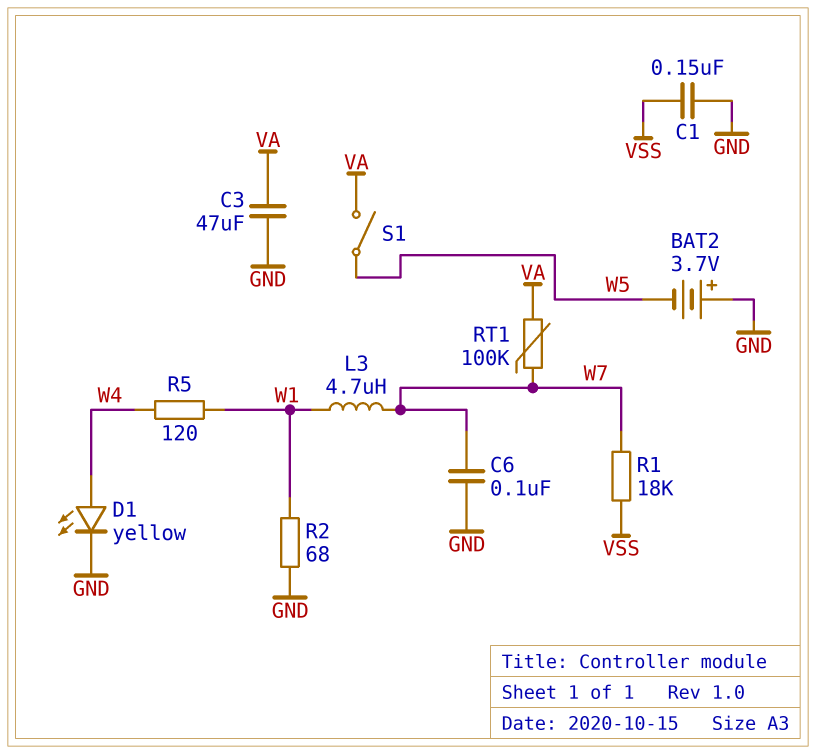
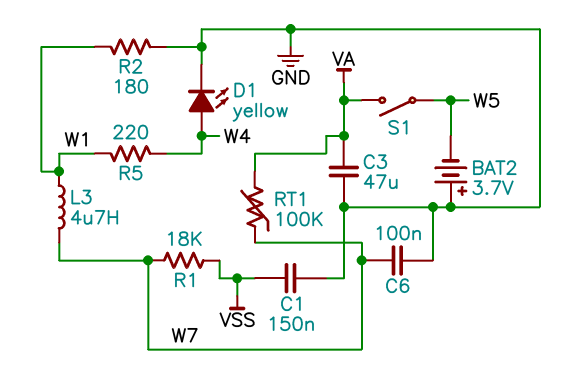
R2: 68 (GND, W1) -> 180 (GND, W1)
R5: 120 (W1, W4) -> 220 (W1, W4)

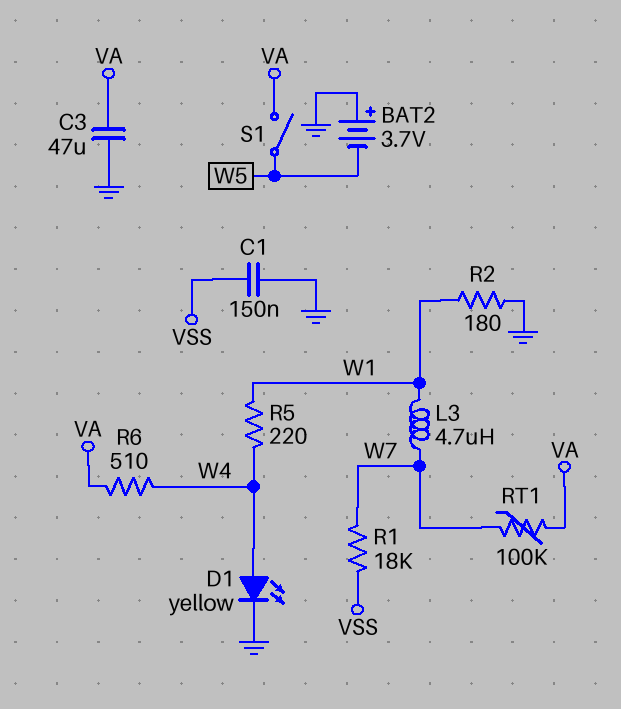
C6: 100nF (GND, W7) -> none
R6: none -> 510 (VA, W4)

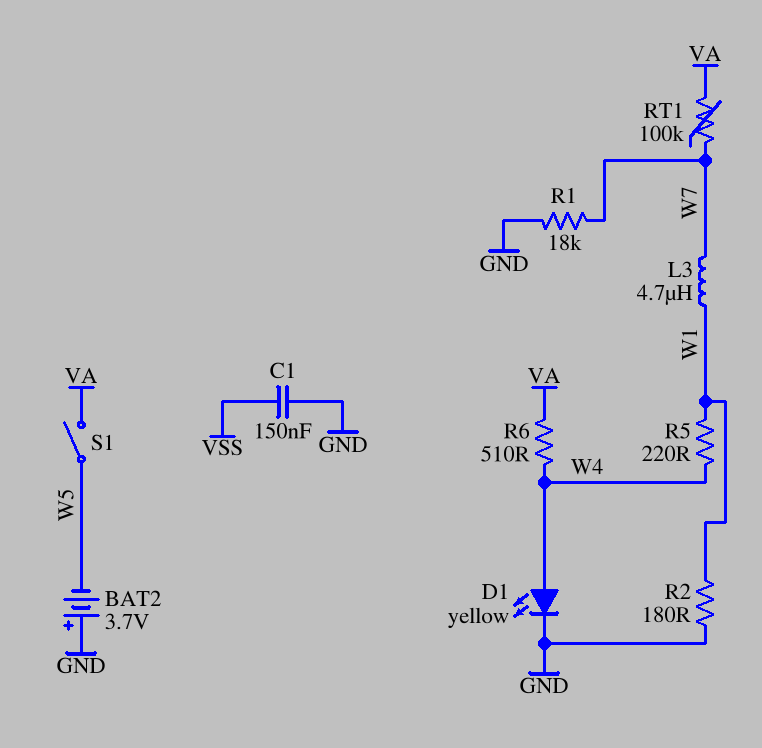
C3: 47uF (GND, VA) -> none
R1: 18k (VSS, W7) -> 18k (GND, W7)

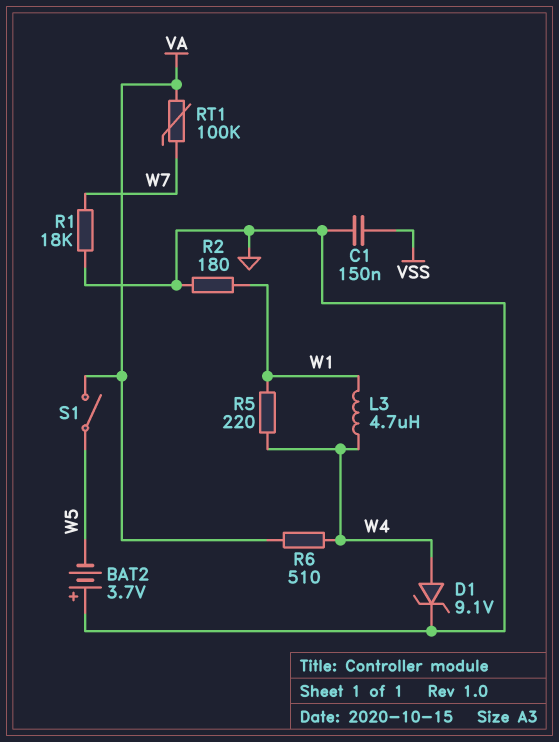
D1: LED yellow (A W4, K GND) -> zener 9.1V (A W4, K GND)
L3: 4.7uH (W1, W7) -> 4.7uH (W1, W4)

